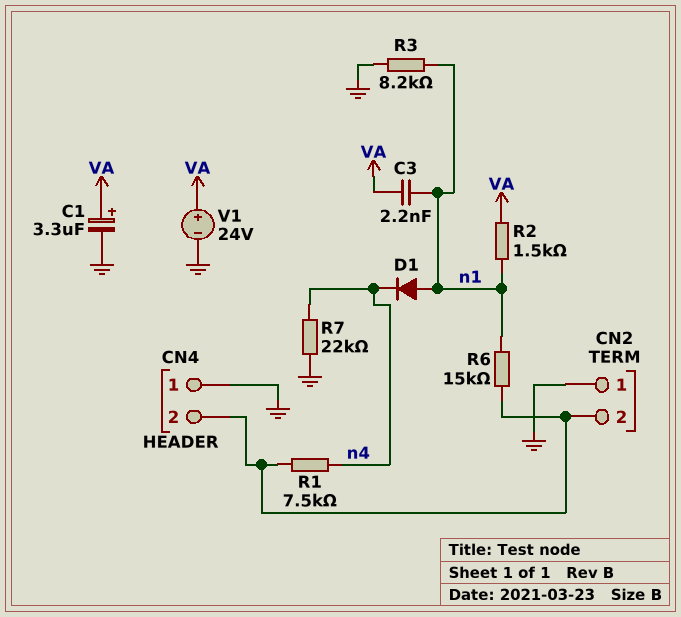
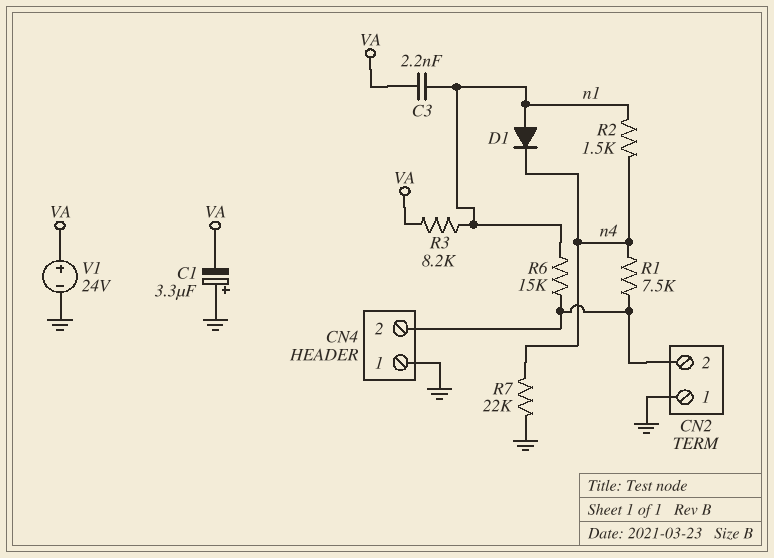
C1: 3.3uF (plus VA, minus GND) -> 3.3uF (plus GND, minus VA)
R2: 1.5k (VA, n1) -> 1.5k (n1, n4)
R3: 8.2k (GND, n1) -> 8.2k (VA, n1)

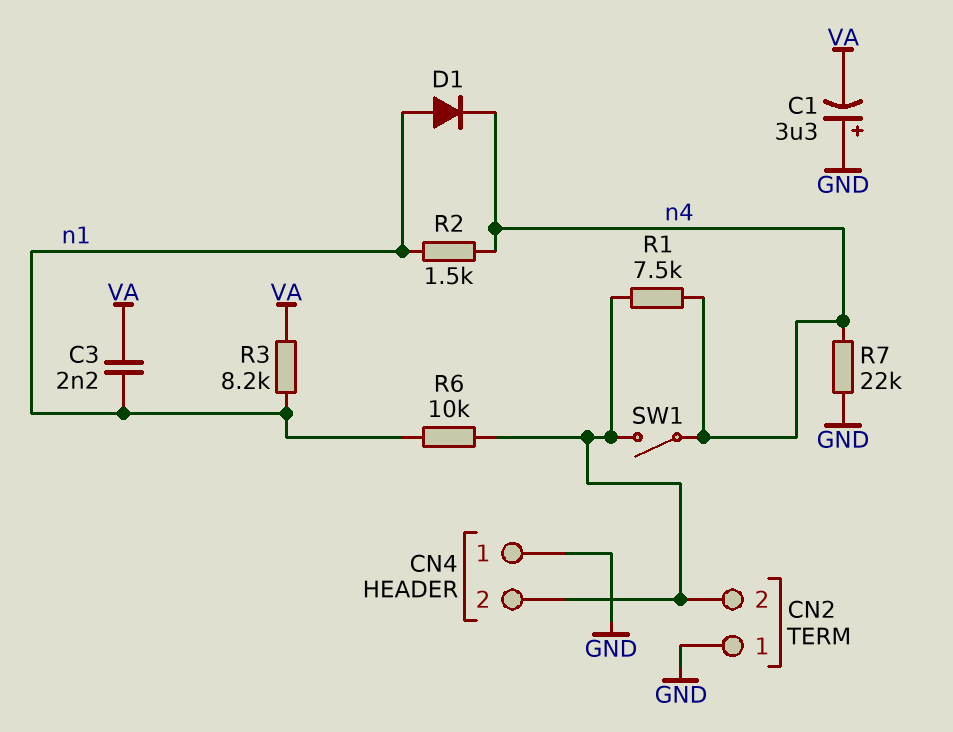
R6: 15k (CN2/2, n1) -> 10k (CN2/2, n1)
SW1: none -> switch (CN2/2, n4)
V1: 24V (plus VA, minus GND) -> none

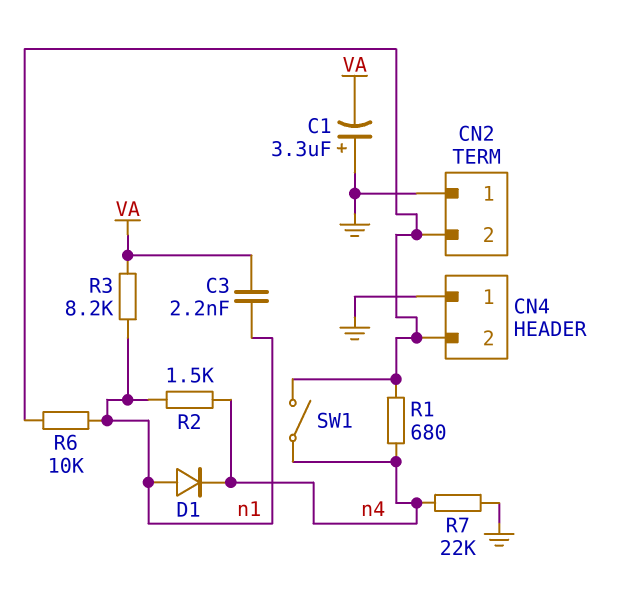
R1: 7.5k (CN2/2, n4) -> 680 (CN2/2, n4)

